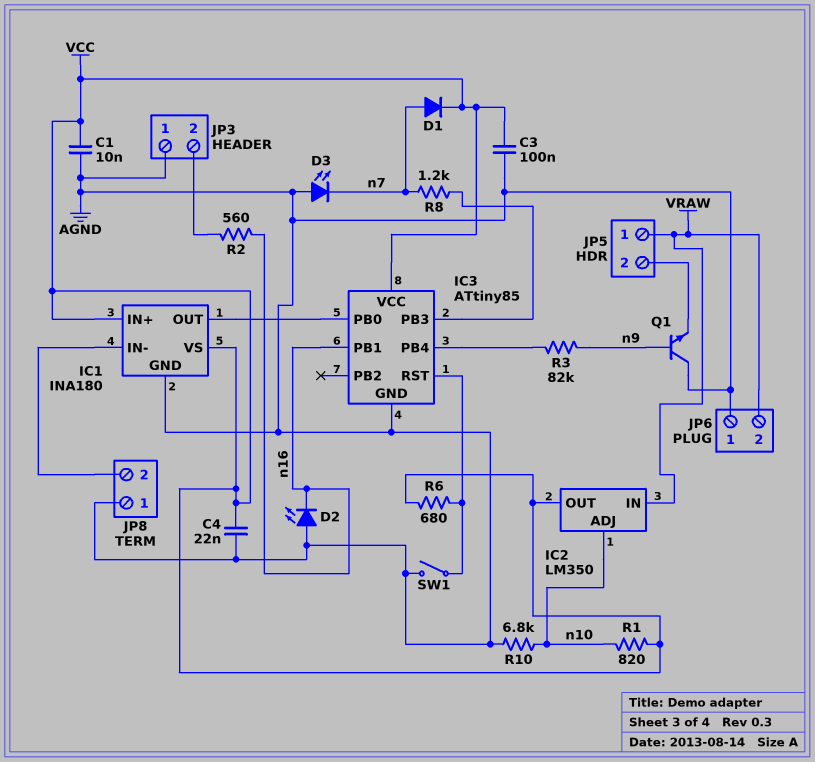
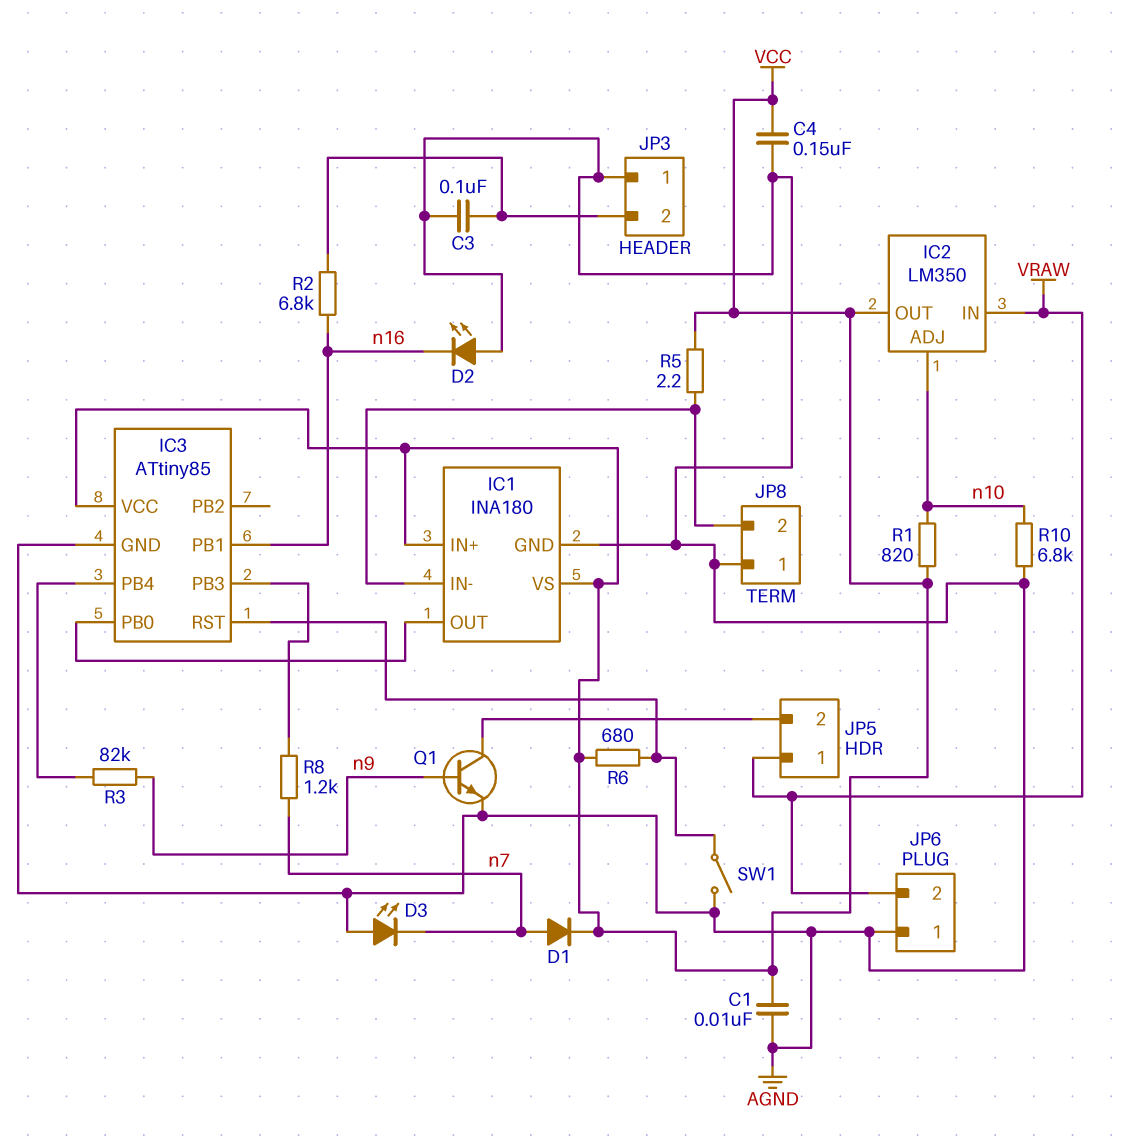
C3: 100nF (AGND, VCC) -> 100nF (AGND, JP3/2)
C4: 22nF (AGND, VCC) -> 150nF (AGND, VCC)
Q1: NPN (B n9, C AGND, E JP5/2) -> NPN (B n9, C JP5/2, E AGND)
R2: 560 (JP3/2, n16) -> 6.8k (JP3/2, n16)
R5: none -> 2.2 (IC1/IN-, VCC)

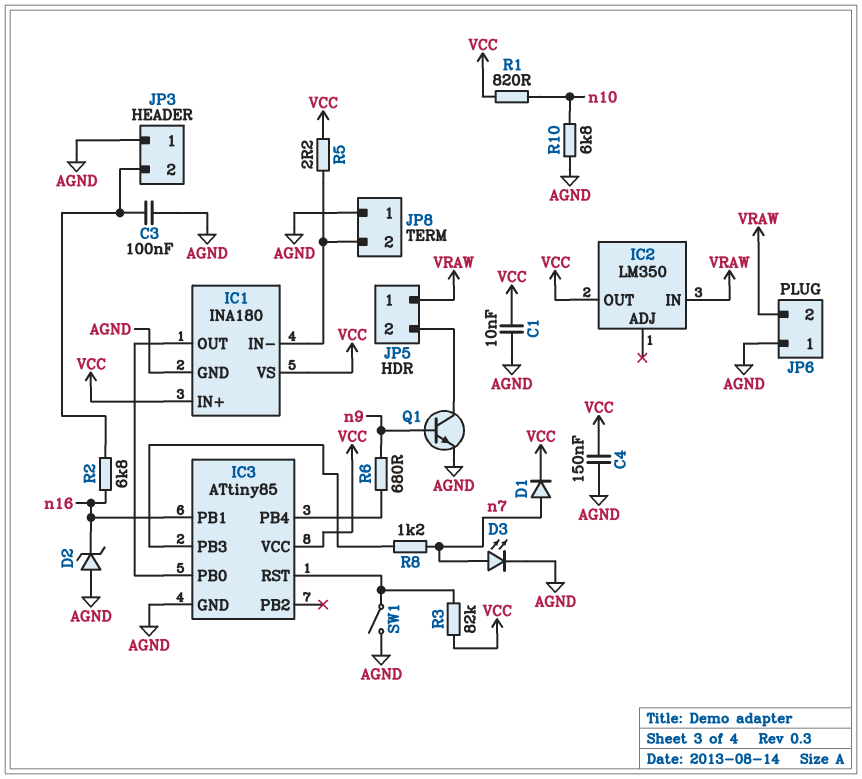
D2: LED (A AGND, K n16) -> zener (A AGND, K n16)
D3: LED (A AGND, K n7) -> LED (A n7, K AGND)
IC2 pin ADJ: n10 -> none
R3: 82k (IC3/PB4, n9) -> 82k (IC3/RST, VCC)
R6: 680 (IC3/RST, VCC) -> 680 (IC3/PB4, n9)

